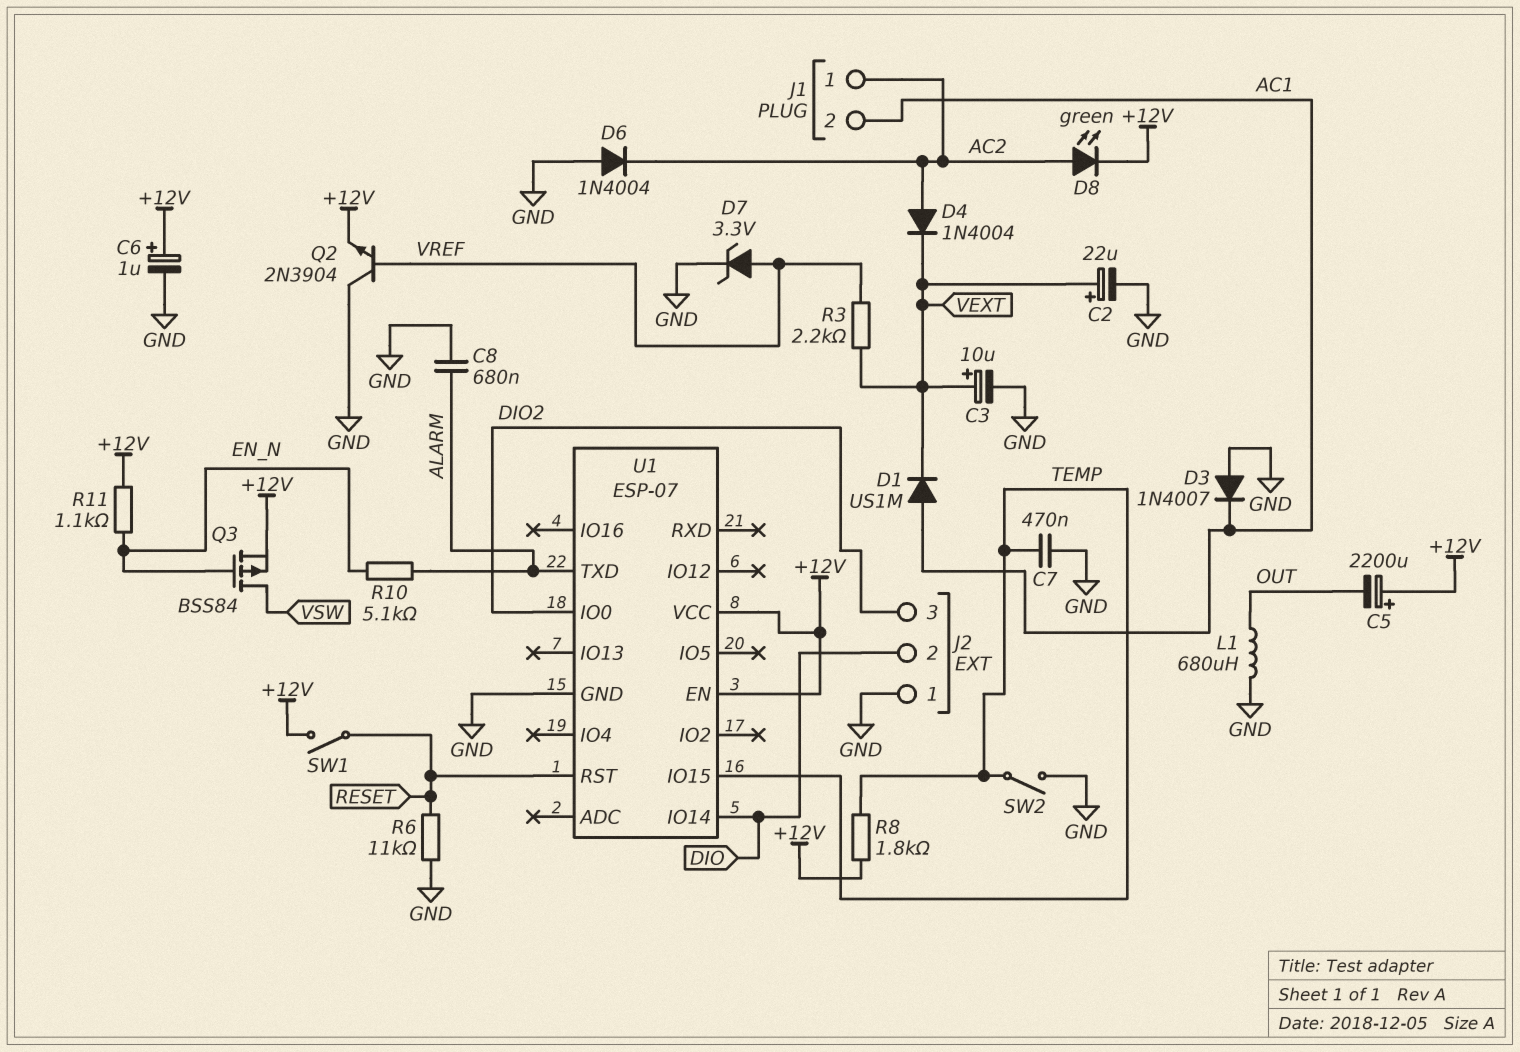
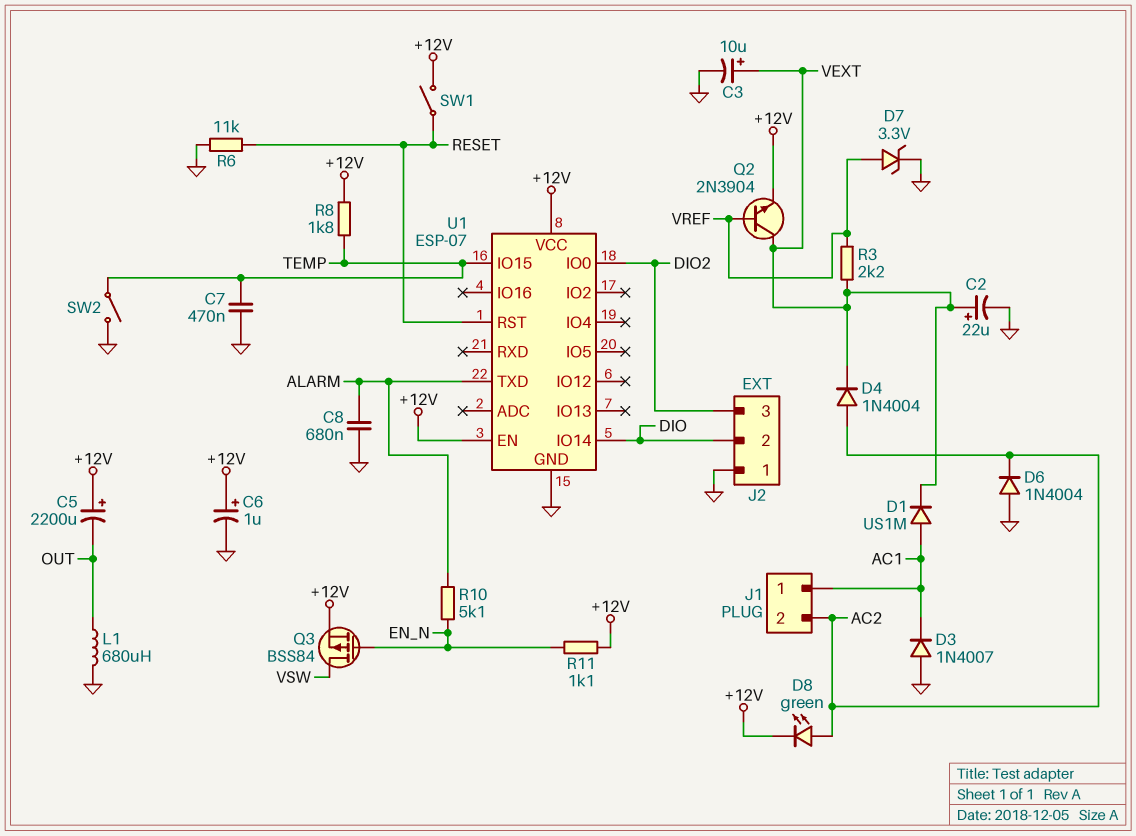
J1 pin 1: AC2 -> AC1
J1 pin 2: AC1 -> AC2
Q2: NPN 2N3904 (B VREF, C GND, E +12V) -> NPN 2N3904 (B VREF, C VEXT, E +12V)

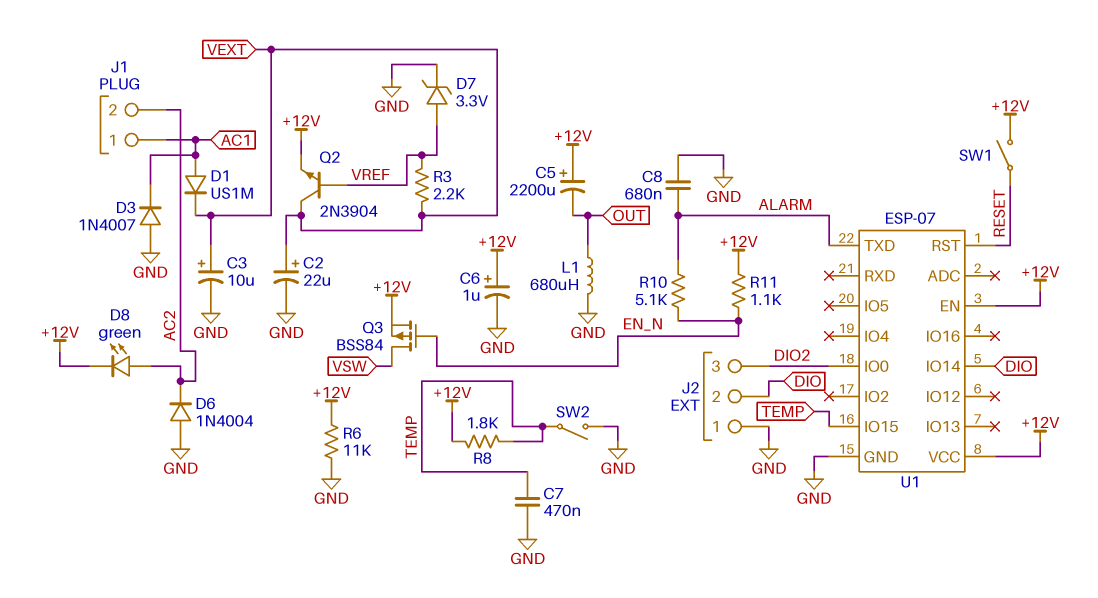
D4: diode 1N4004 (A AC2, K VEXT) -> none
R6: 11k (GND, RESET) -> 11k (+12V, GND)

